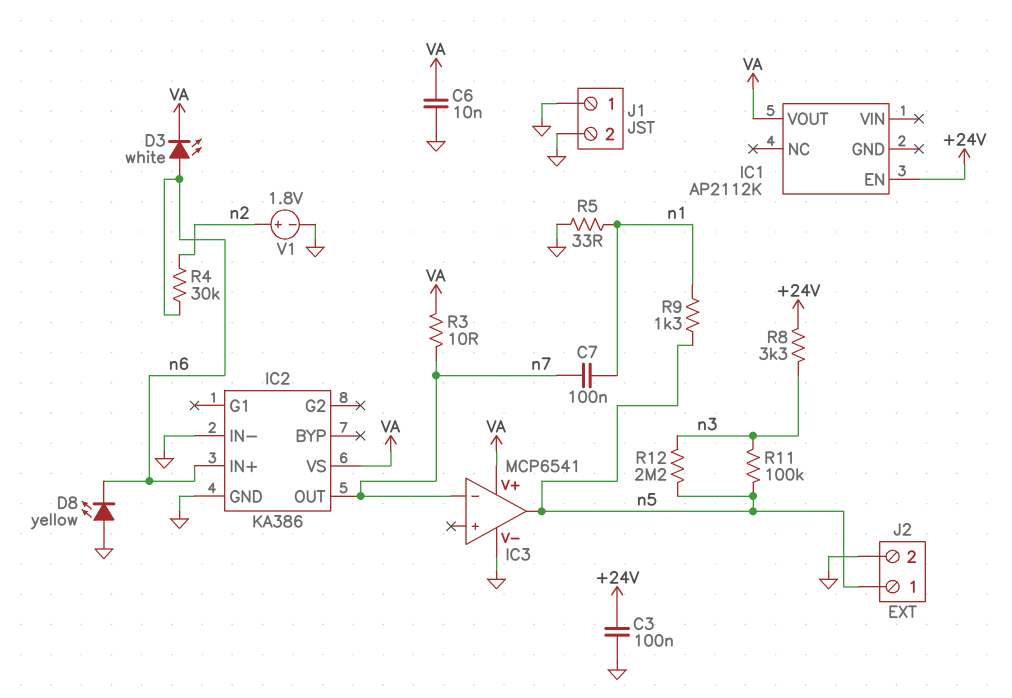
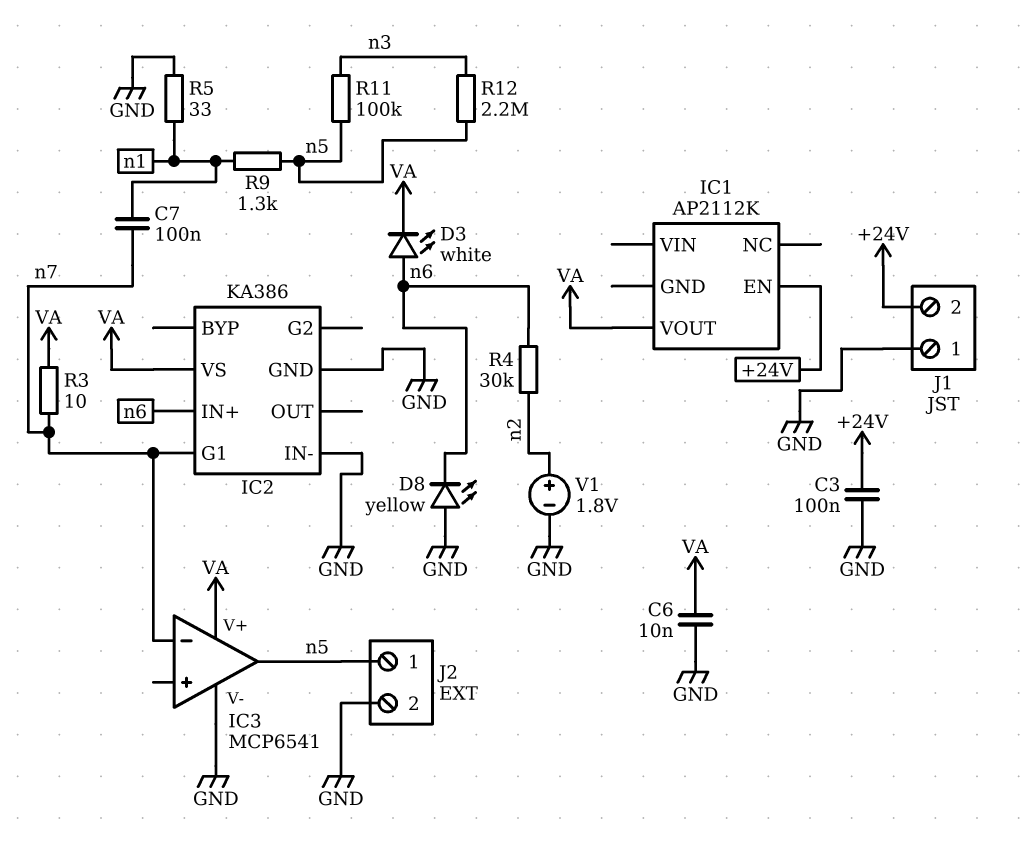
IC2 pin G1: none -> n7
IC2 pin OUT: n7 -> none
J1 pin 2: GND -> +24V
R8: 3.3k (+24V, n3) -> none

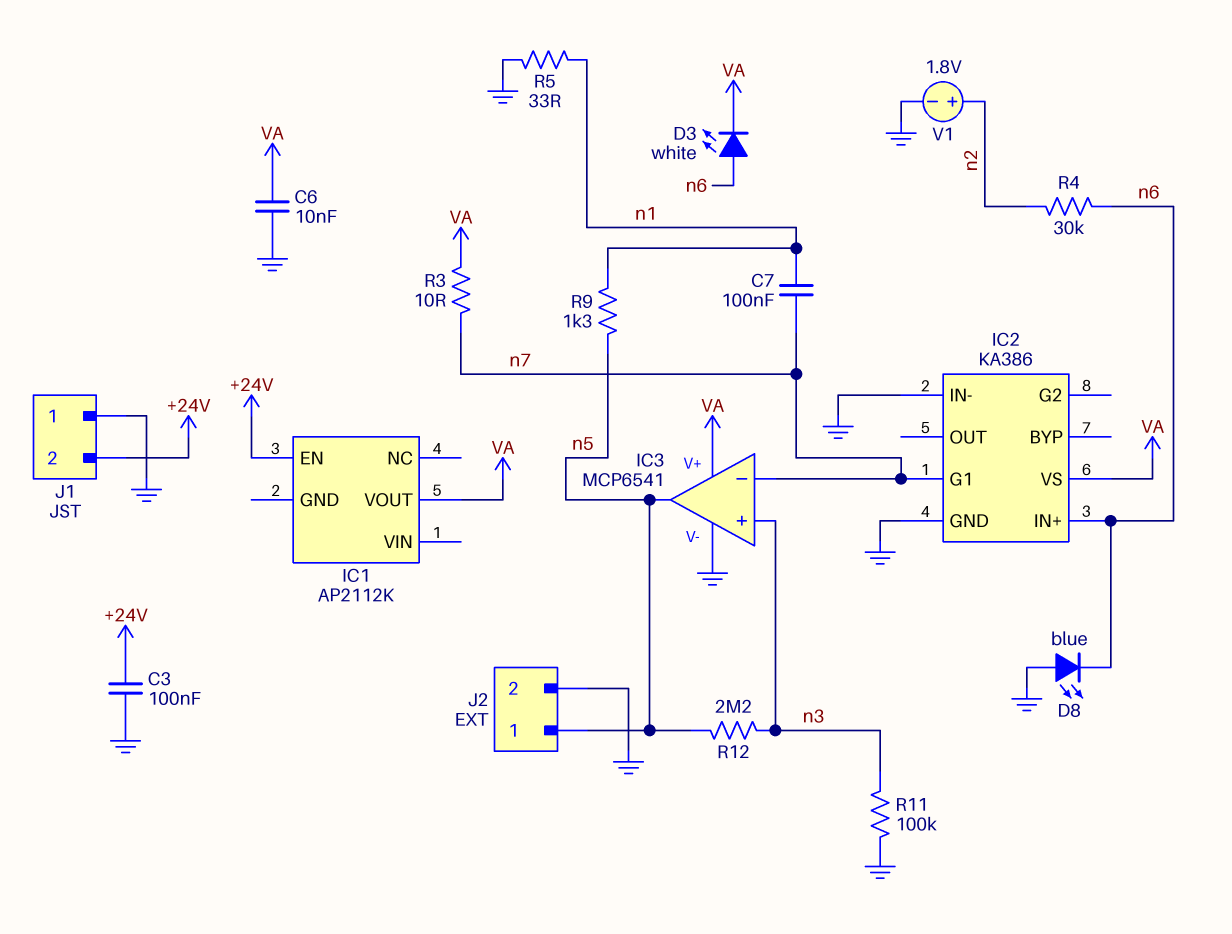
D8: LED yellow (A GND, K n6) -> LED blue (A GND, K n6)
IC3 pin in+: none -> n3
R11: 100k (n3, n5) -> 100k (GND, n3)

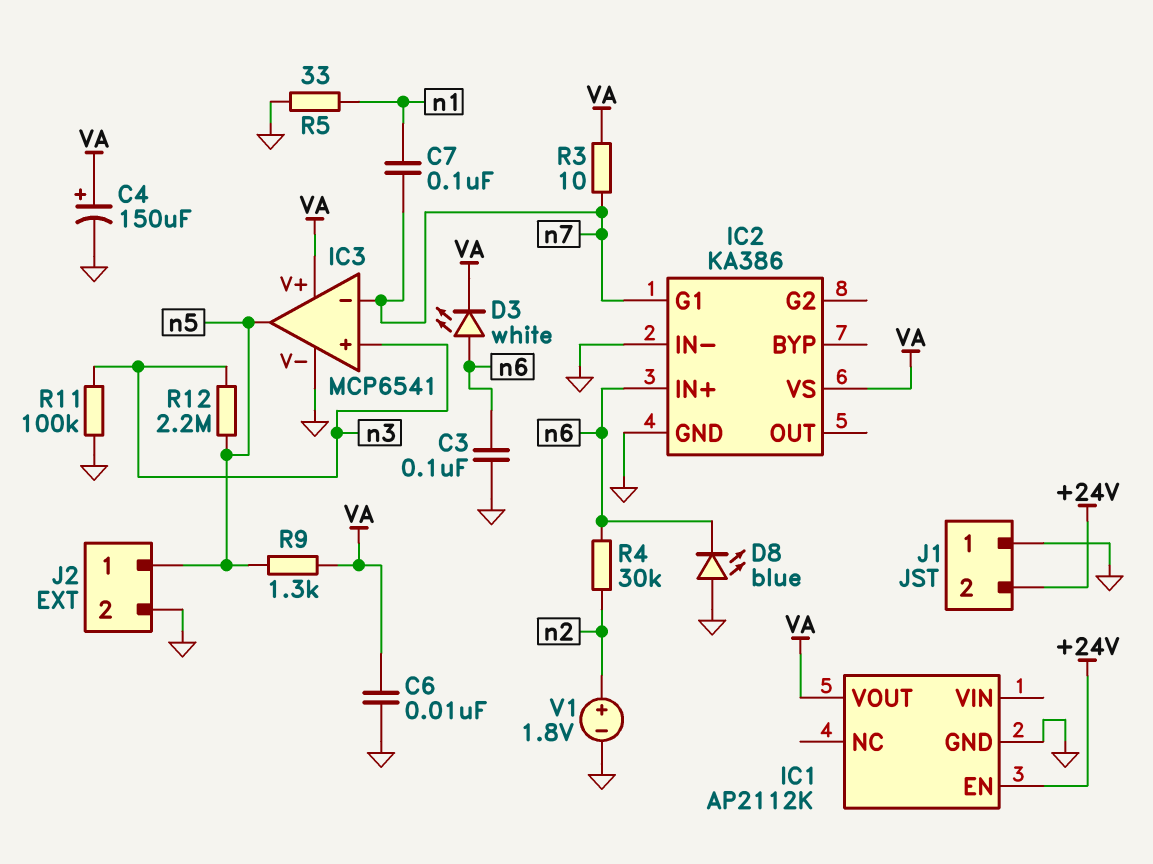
C3: 100nF (+24V, GND) -> 100nF (GND, n6)
C4: none -> 150uF (plus VA, minus GND)
IC1 pin GND: none -> GND
R9: 1.3k (n1, n5) -> 1.3k (VA, n5)

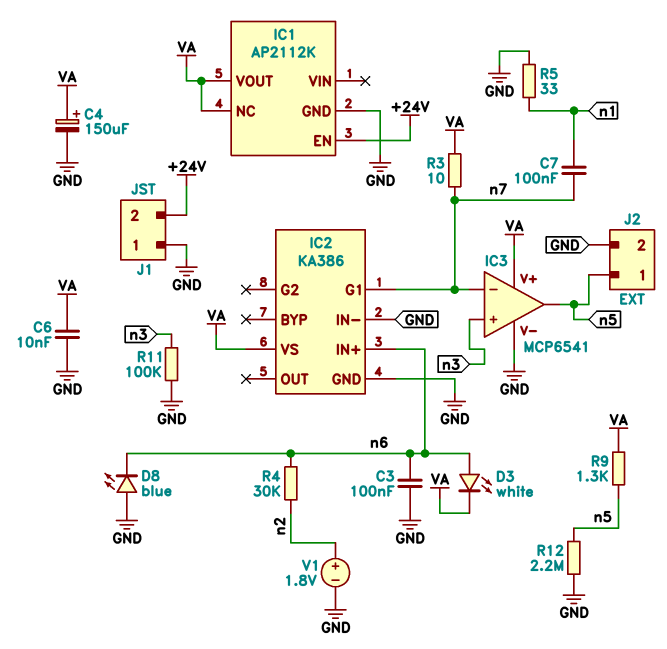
IC1 pin NC: none -> VA
R12: 2.2M (n3, n5) -> 2.2M (GND, n5)

